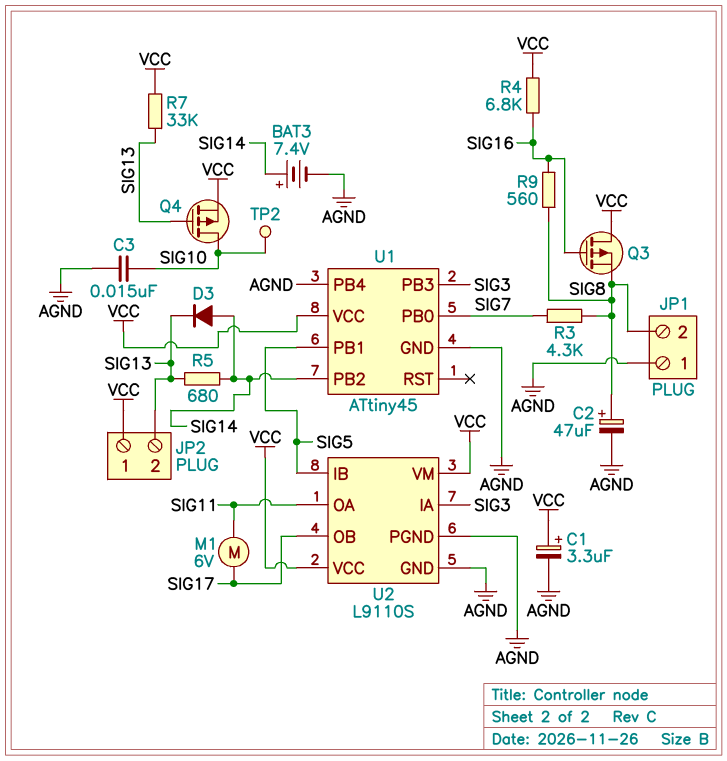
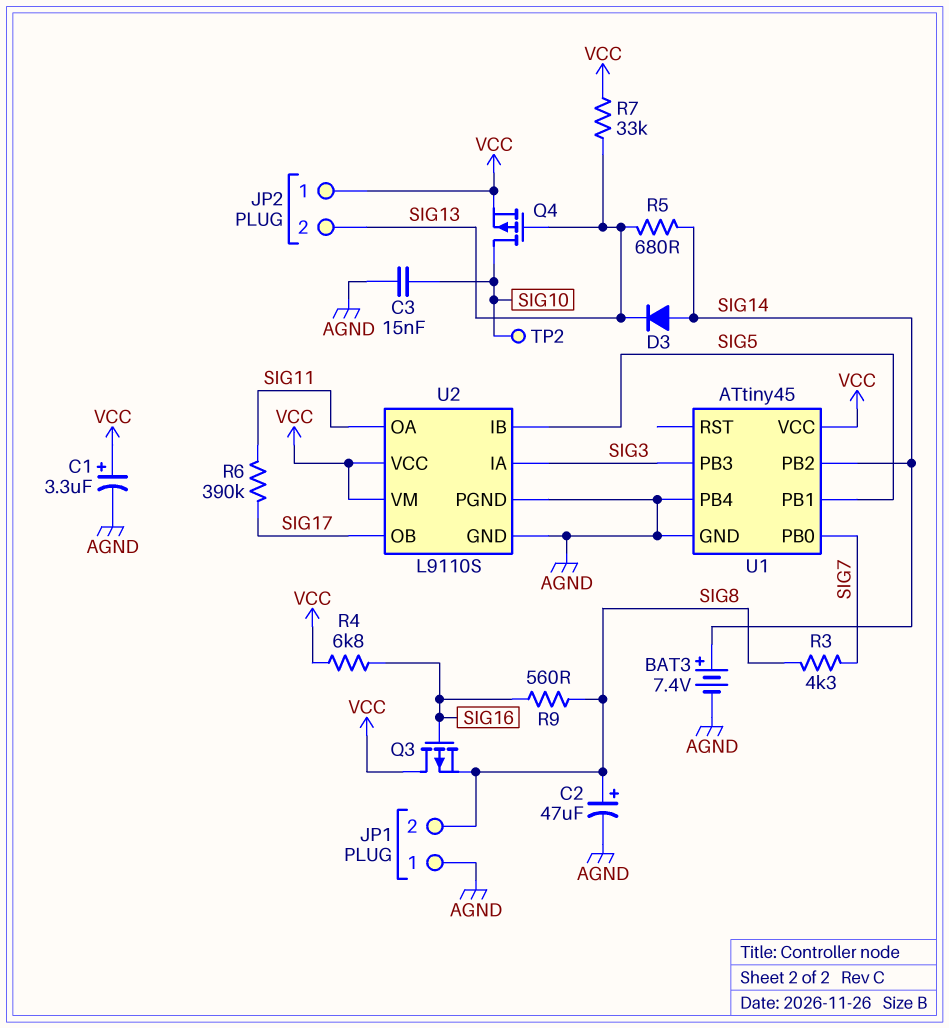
M1: motor 6V (SIG11, SIG17) -> none
R6: none -> 390k (SIG11, SIG17)

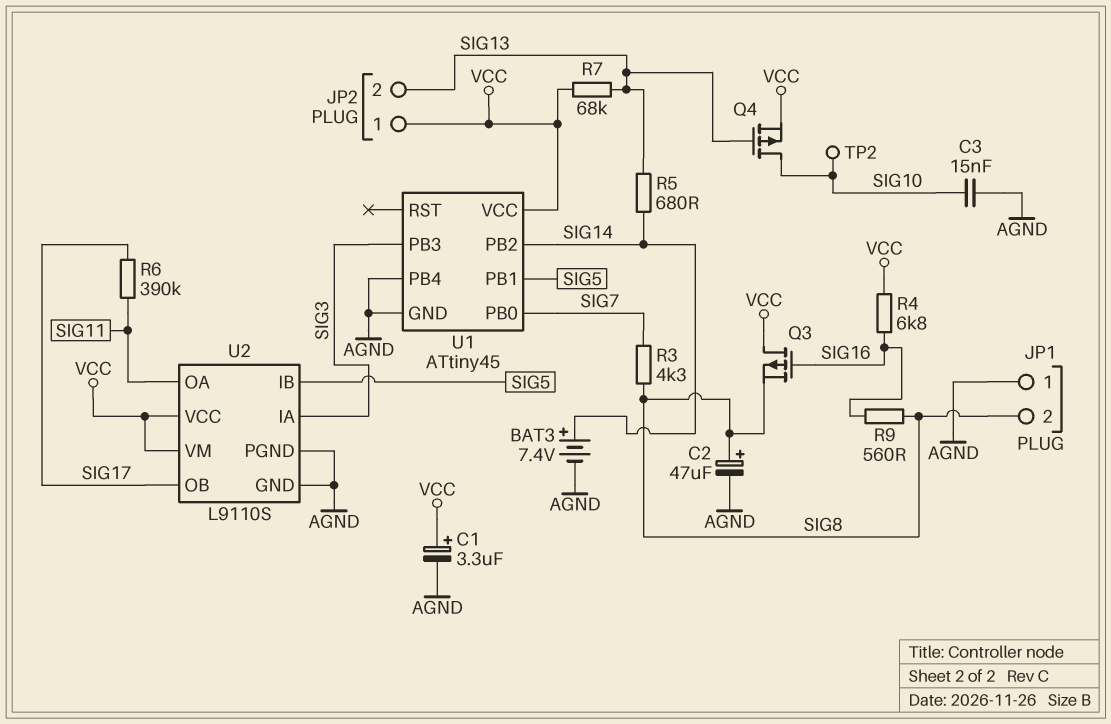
D3: diode (A SIG14, K SIG13) -> none
R7: 33k (SIG13, VCC) -> 68k (SIG13, VCC)

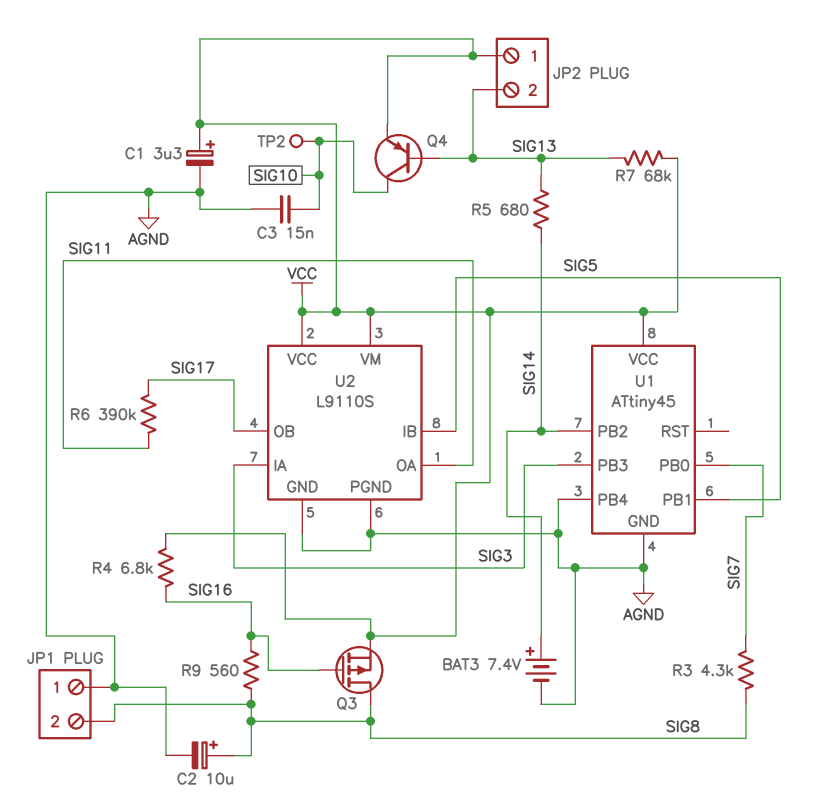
C2: 47uF (plus SIG8, minus AGND) -> 10uF (plus SIG8, minus AGND)
Q3: PMOS (G SIG16, D VCC, S SIG8) -> PMOS (G SIG16, D SIG8, S VCC)
Q4: PMOS (G SIG13, D SIG10, S VCC) -> PNP (B SIG13, C SIG10, E VCC)

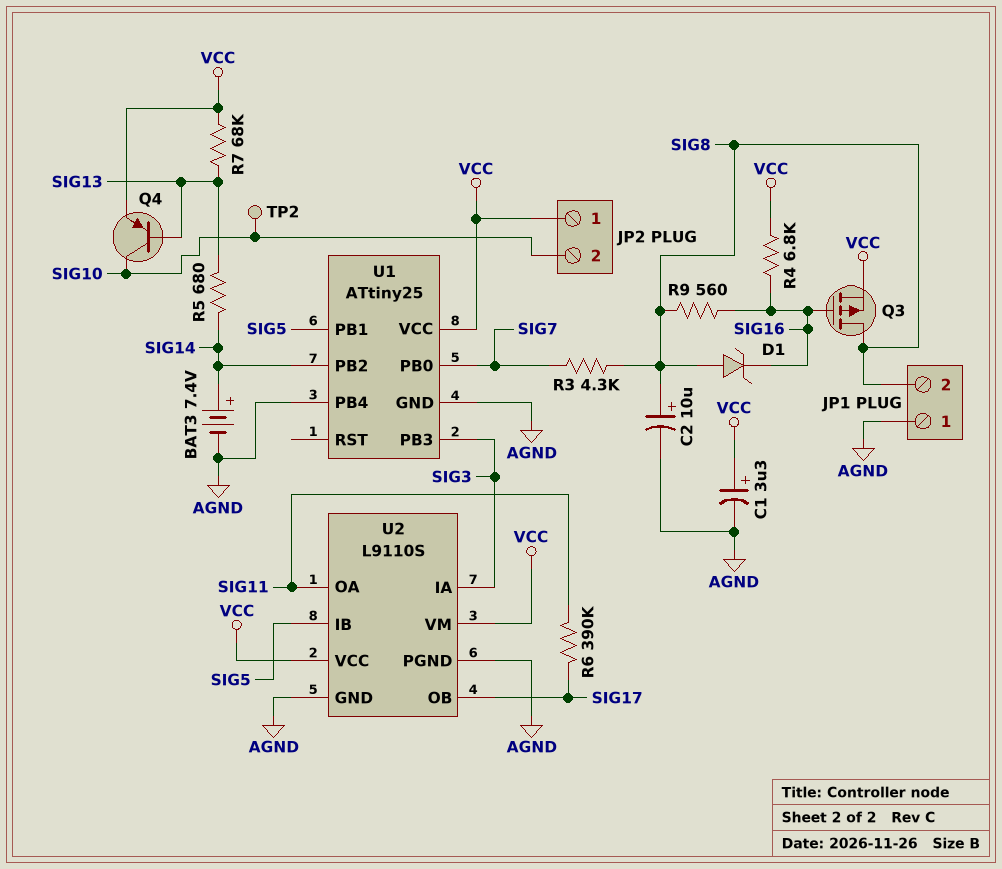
C3: 15nF (AGND, SIG10) -> none
D1: none -> zener (A SIG8, K SIG16)
JP2 pin 2: SIG13 -> SIG10
U1: ATtiny45 -> ATtiny25

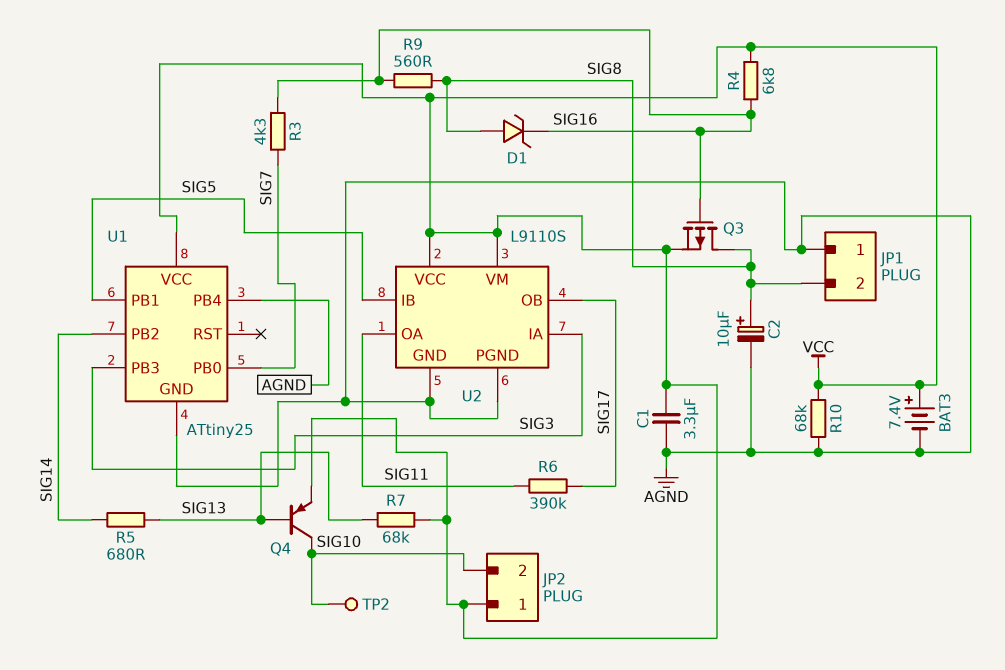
BAT3: 7.4V (plus SIG14, minus AGND) -> 7.4V (plus VCC, minus AGND)
C1: 3.3uF (plus VCC, minus AGND) -> 3.3uF (AGND, VCC)
R3: 4.3k (SIG7, SIG8) -> 4.3k (SIG7, SIG16)
R10: none -> 68k (AGND, VCC)

